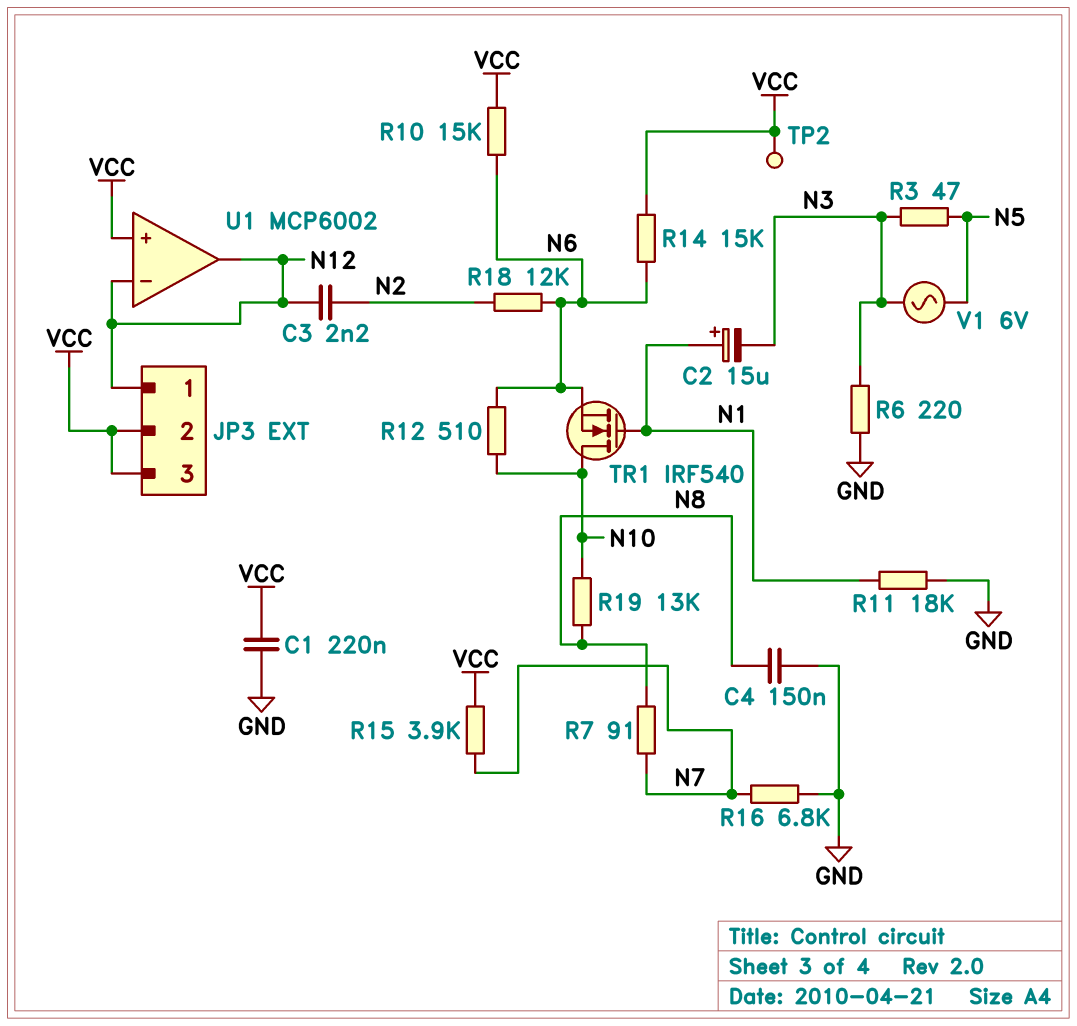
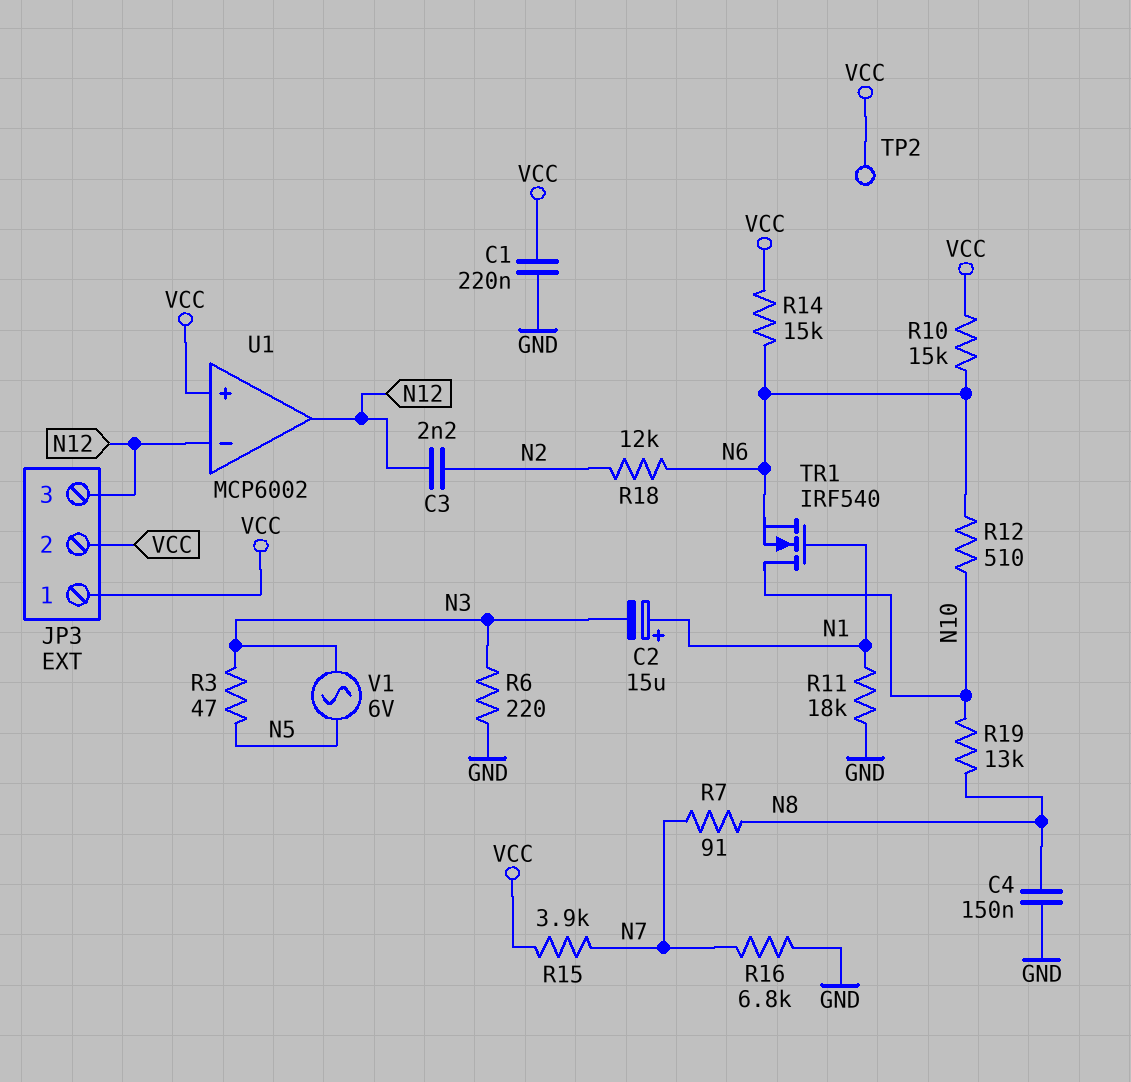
JP3 pin 1: N12 -> VCC
JP3 pin 3: VCC -> N12

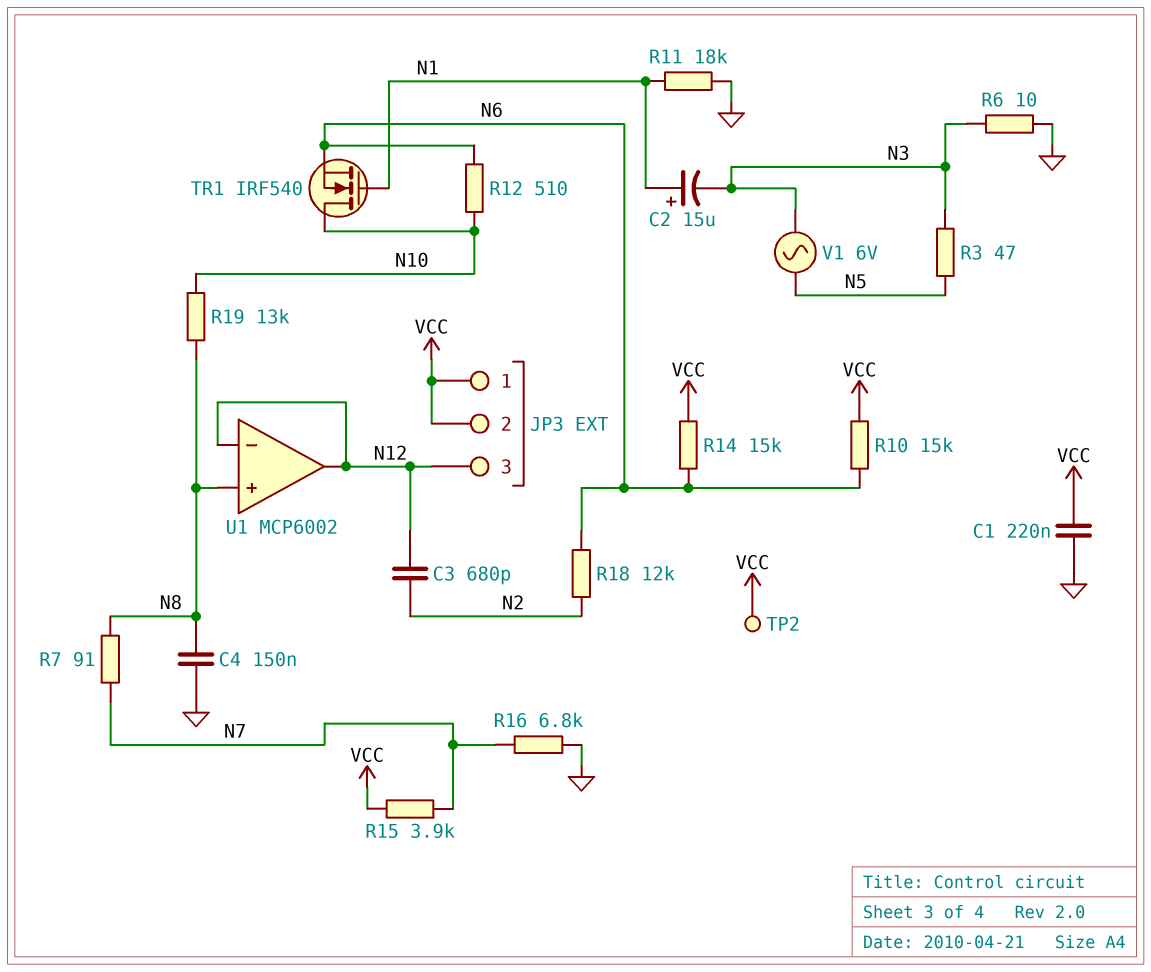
C3: 2.2nF (N2, N12) -> 680pF (N2, N12)
R6: 220 (GND, N3) -> 10 (GND, N3)
U1 pin in+: VCC -> N8

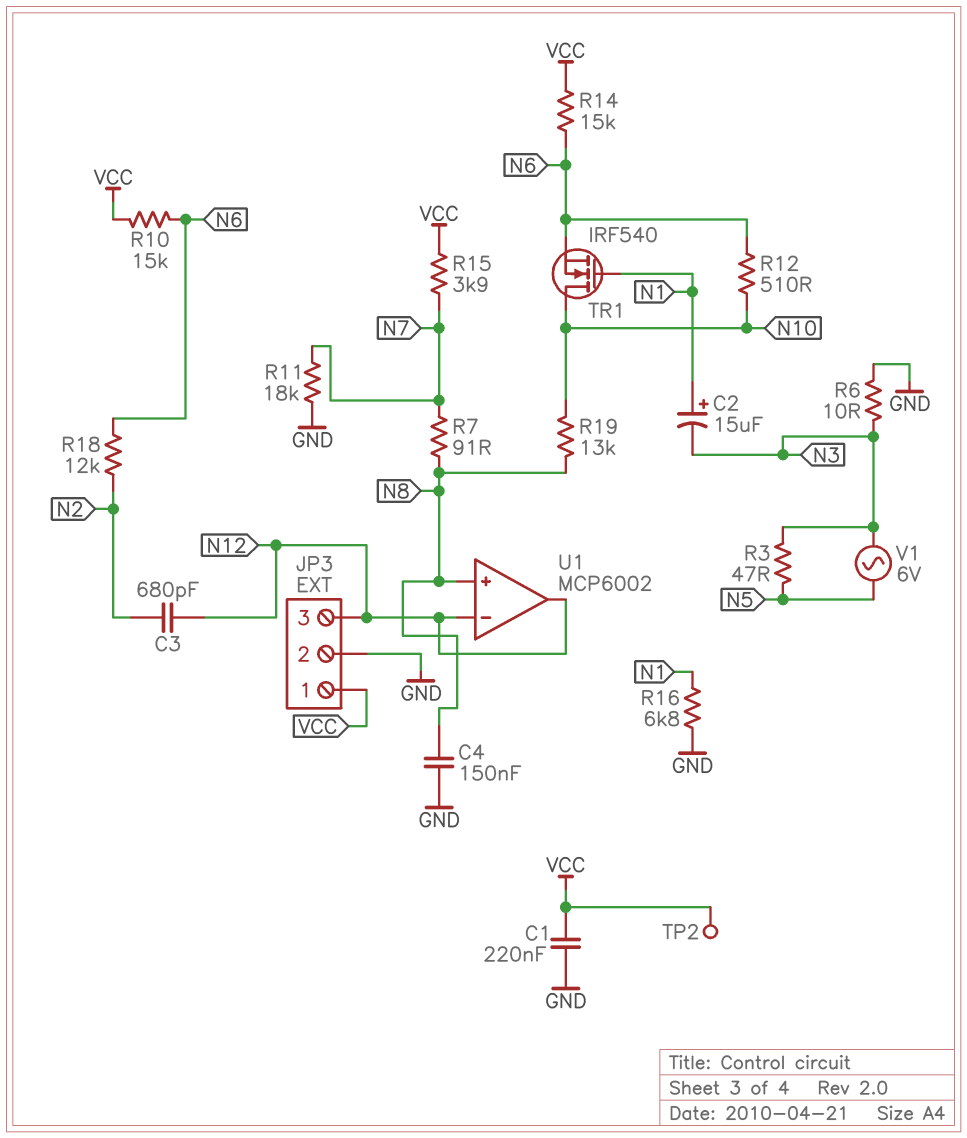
JP3 pin 2: VCC -> GND
R11: 18k (GND, N1) -> 18k (GND, N7)
R16: 6.8k (GND, N7) -> 6.8k (GND, N1)

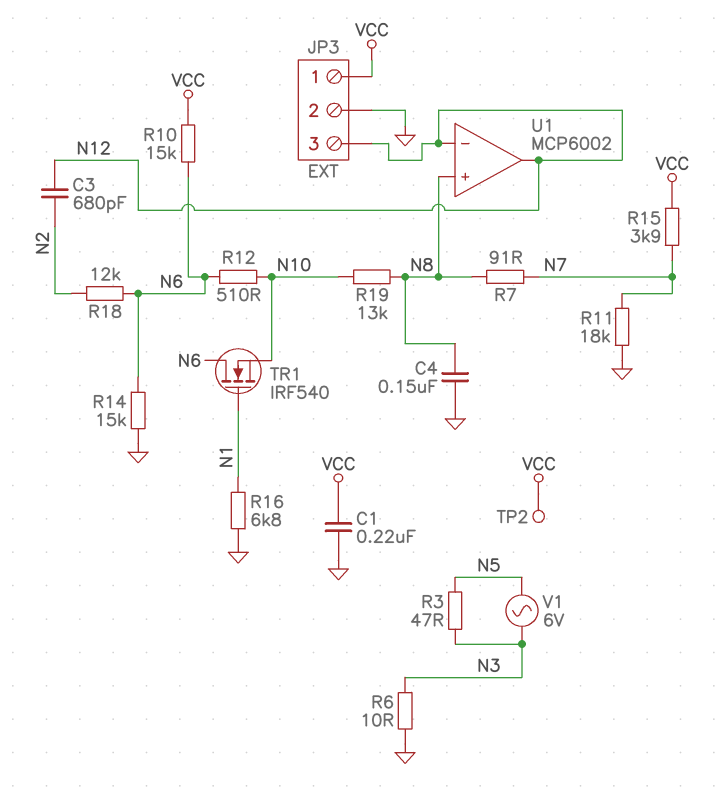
C2: 15uF (plus N1, minus N3) -> none
R14: 15k (N6, VCC) -> 15k (GND, N6)
TR1: NMOS IRF540 (G N1, D N10, S N6) -> NMOS IRF540 (G N1, D N6, S N10)

